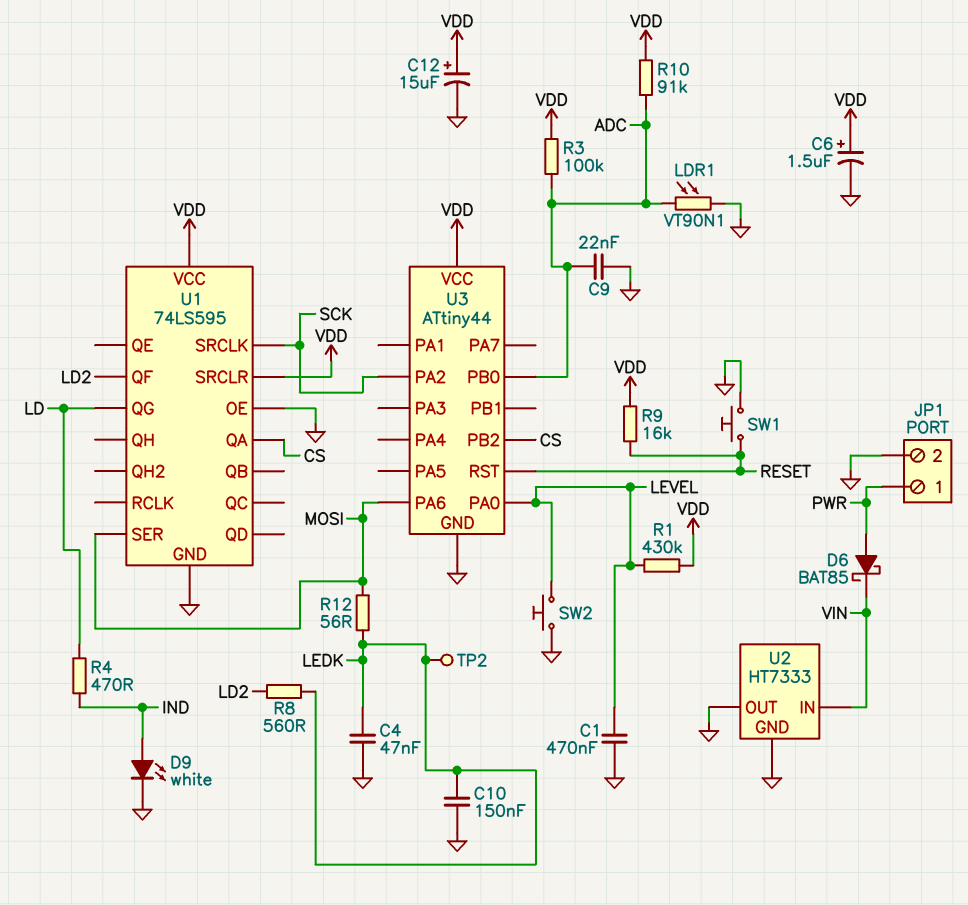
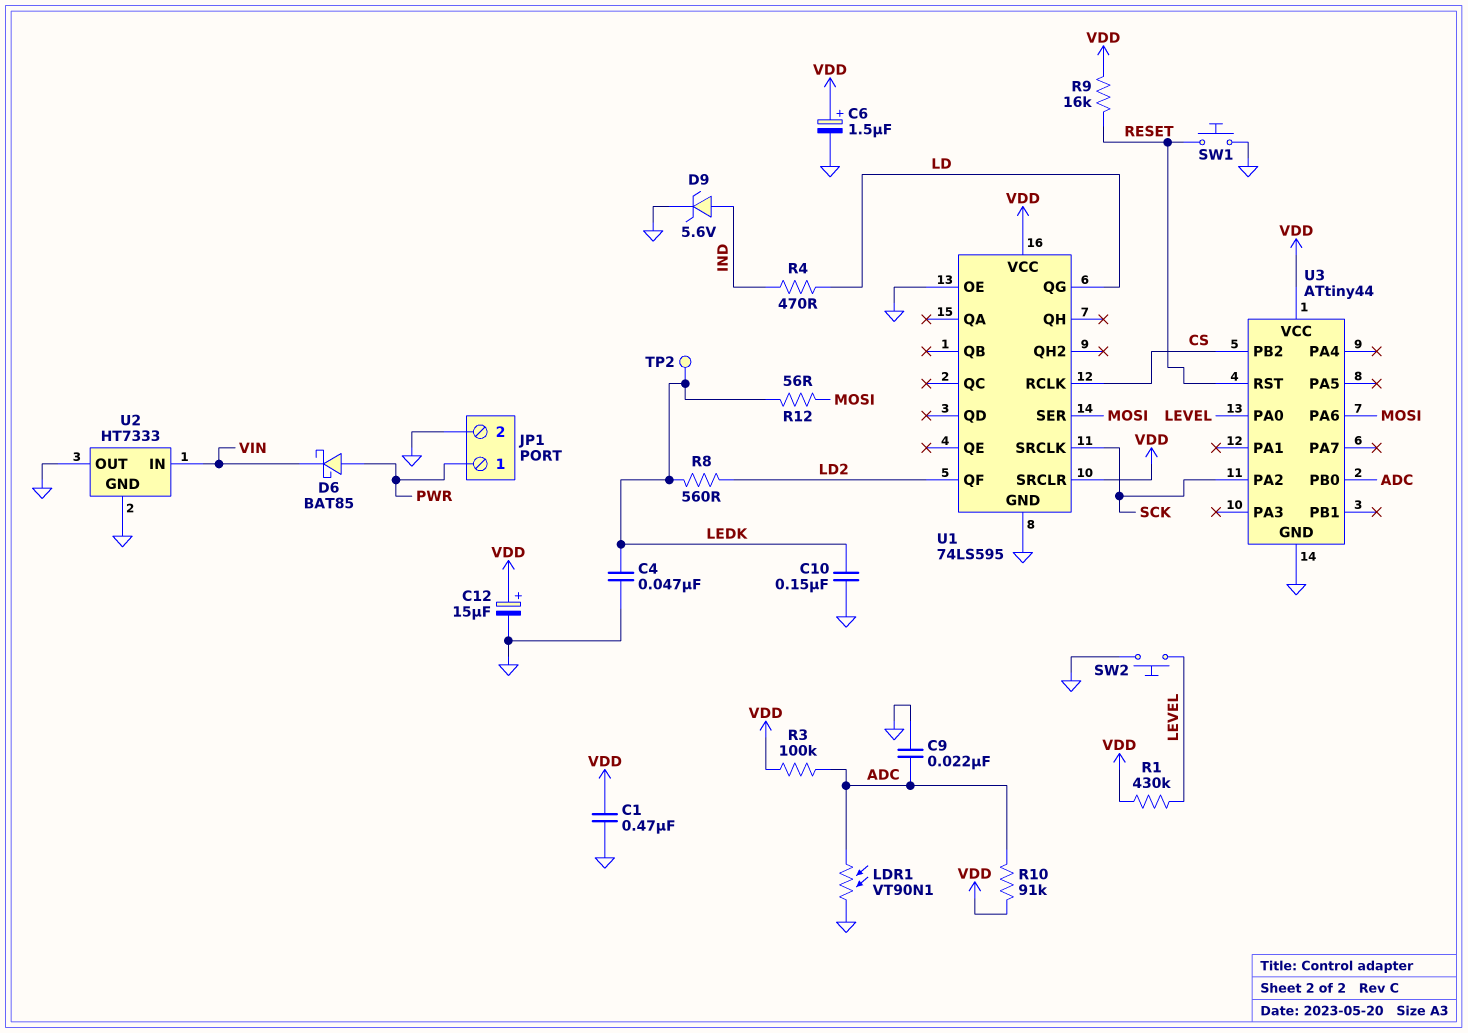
C1: 470nF (GND, LEVEL) -> 470nF (GND, VDD)
D9: LED white (A IND, K GND) -> zener 5.6V (A IND, K GND)
U1 pin QA: CS -> none
U1 pin RCLK: none -> CS

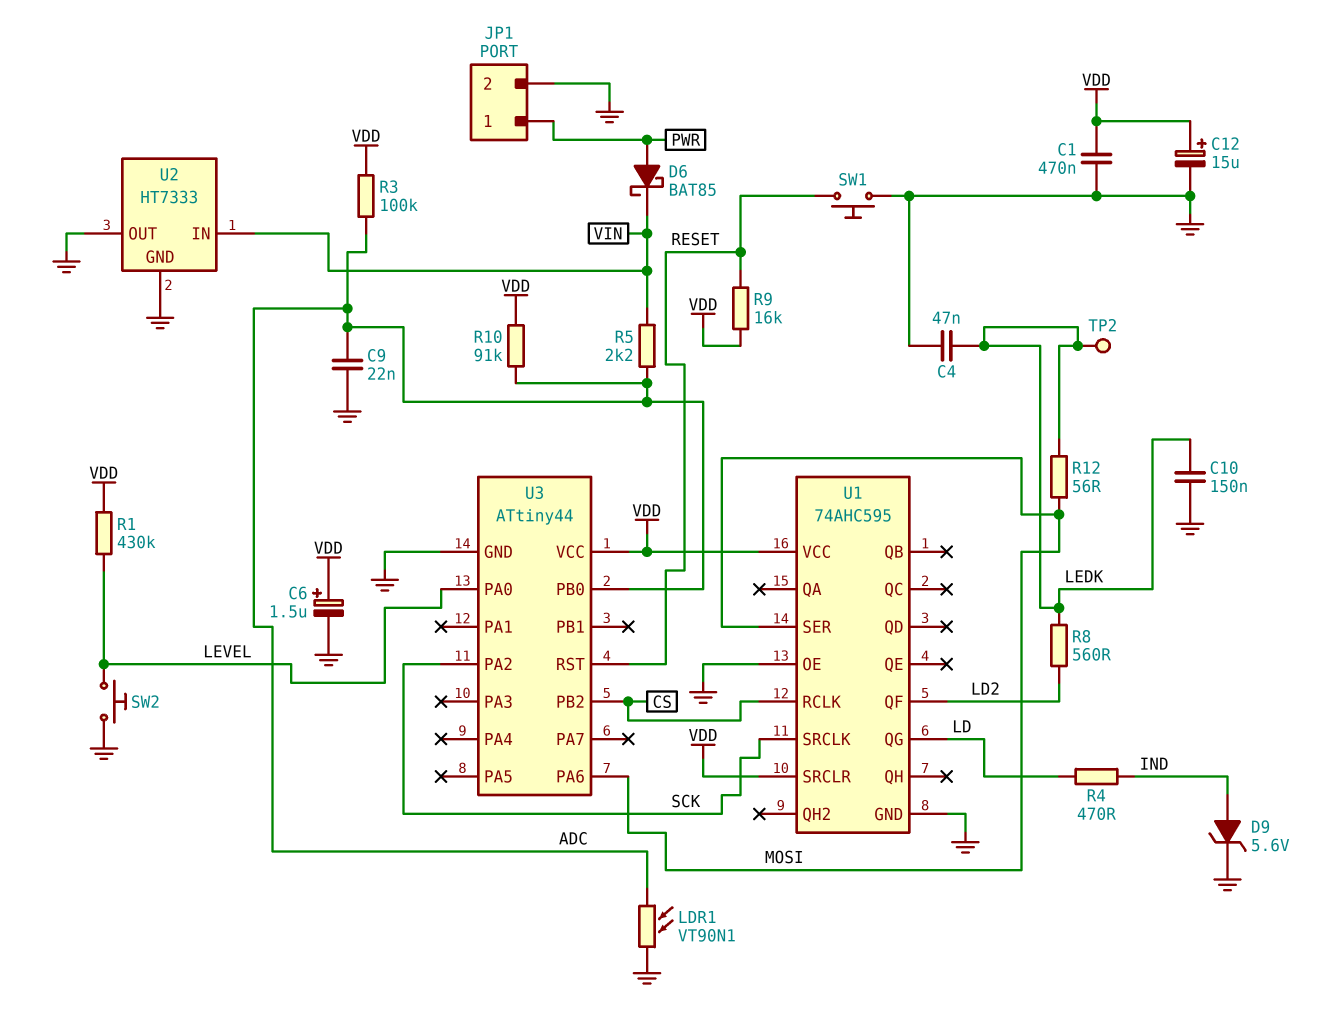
R5: none -> 2.2k (ADC, VIN)
U1: 74LS595 -> 74AHC595

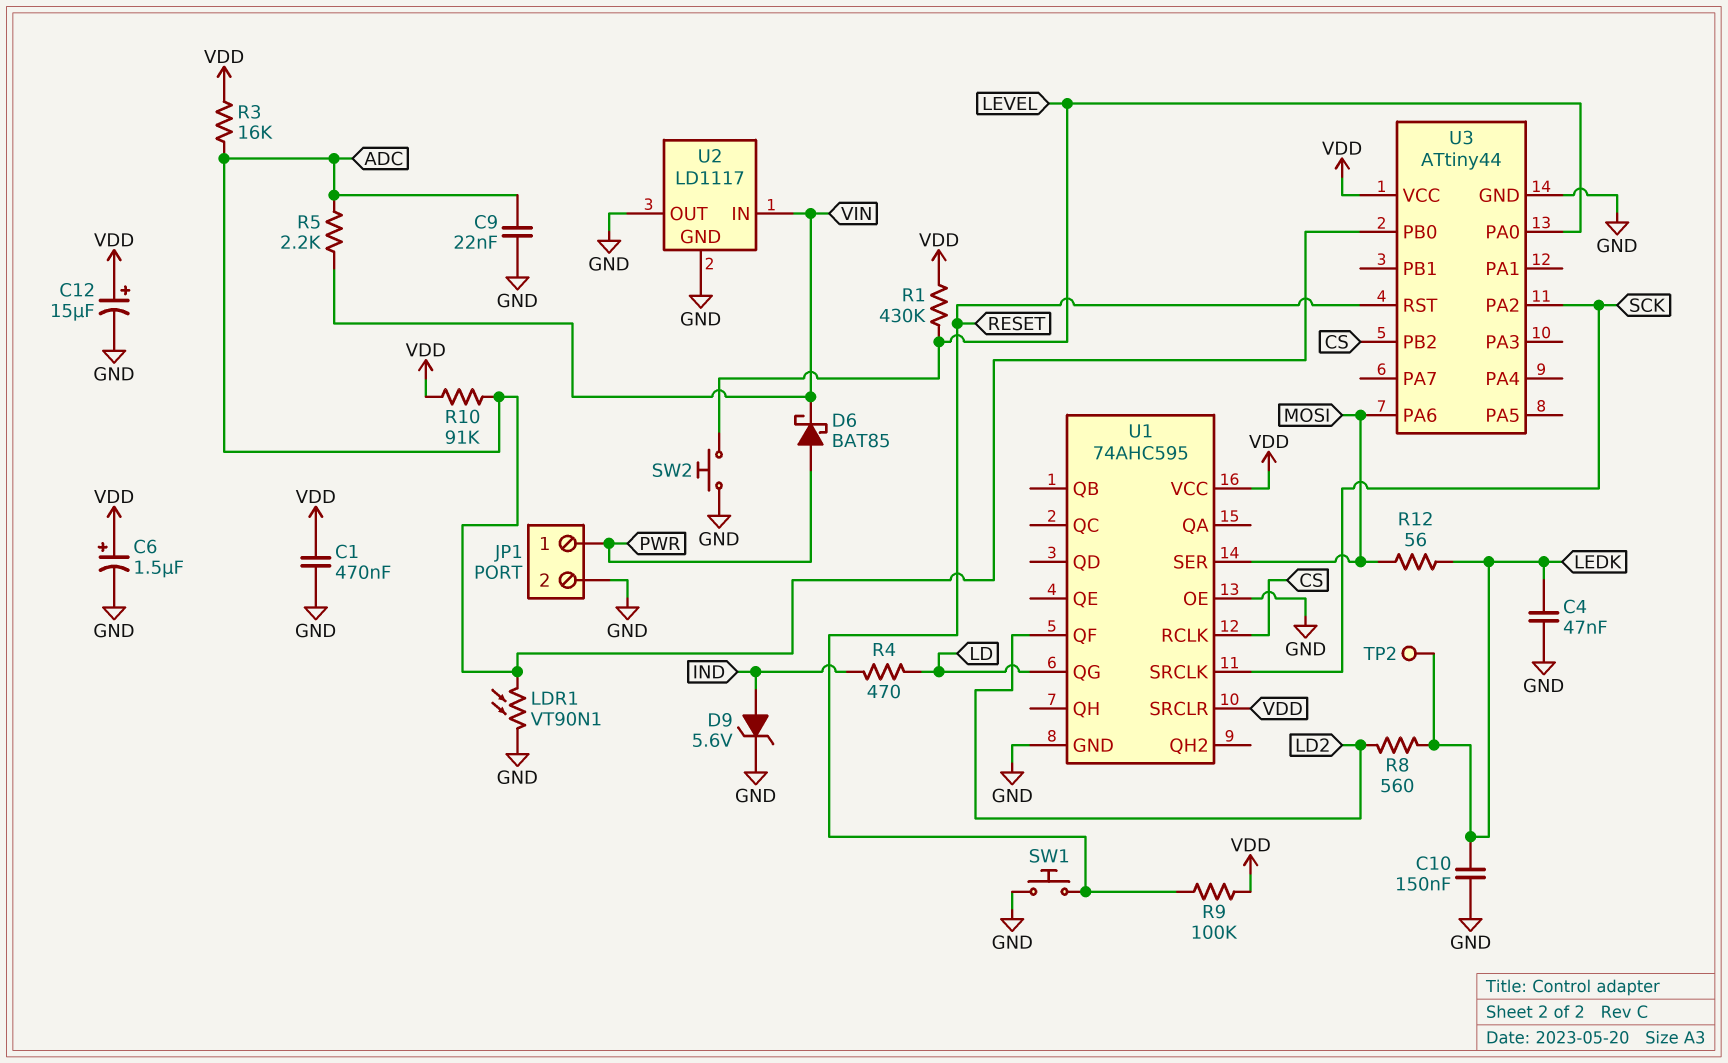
R3: 100k (ADC, VDD) -> 16k (ADC, VDD)
R9: 16k (RESET, VDD) -> 100k (RESET, VDD)
U2: HT7333 -> LD1117

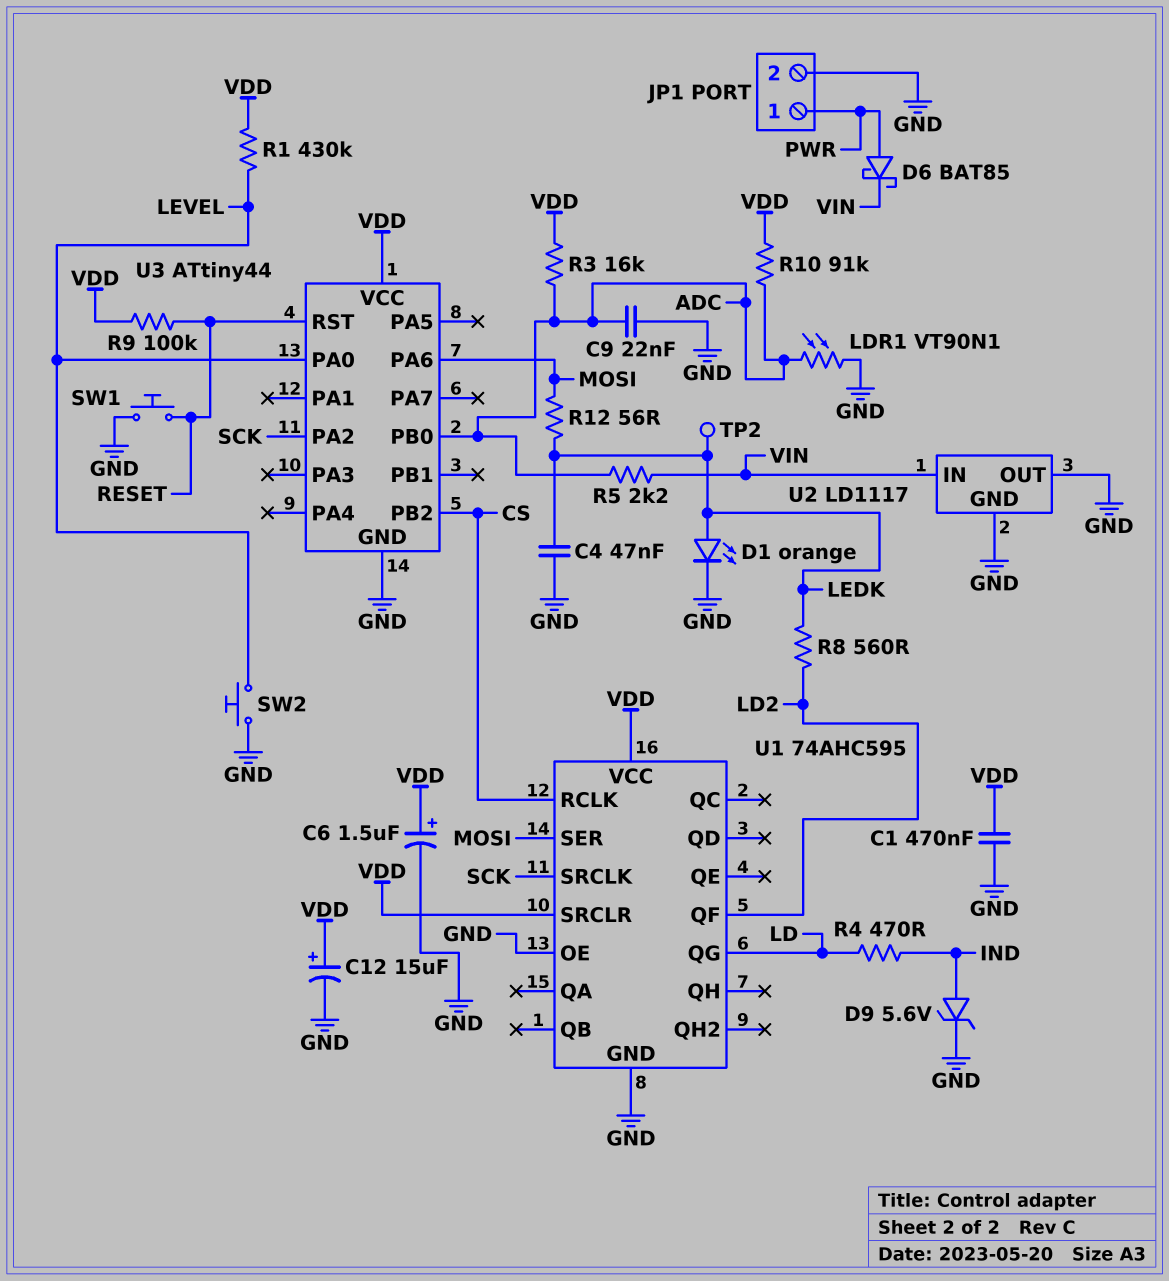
C10: 150nF (GND, LEDK) -> none
D1: none -> LED orange (A LEDK, K GND)

